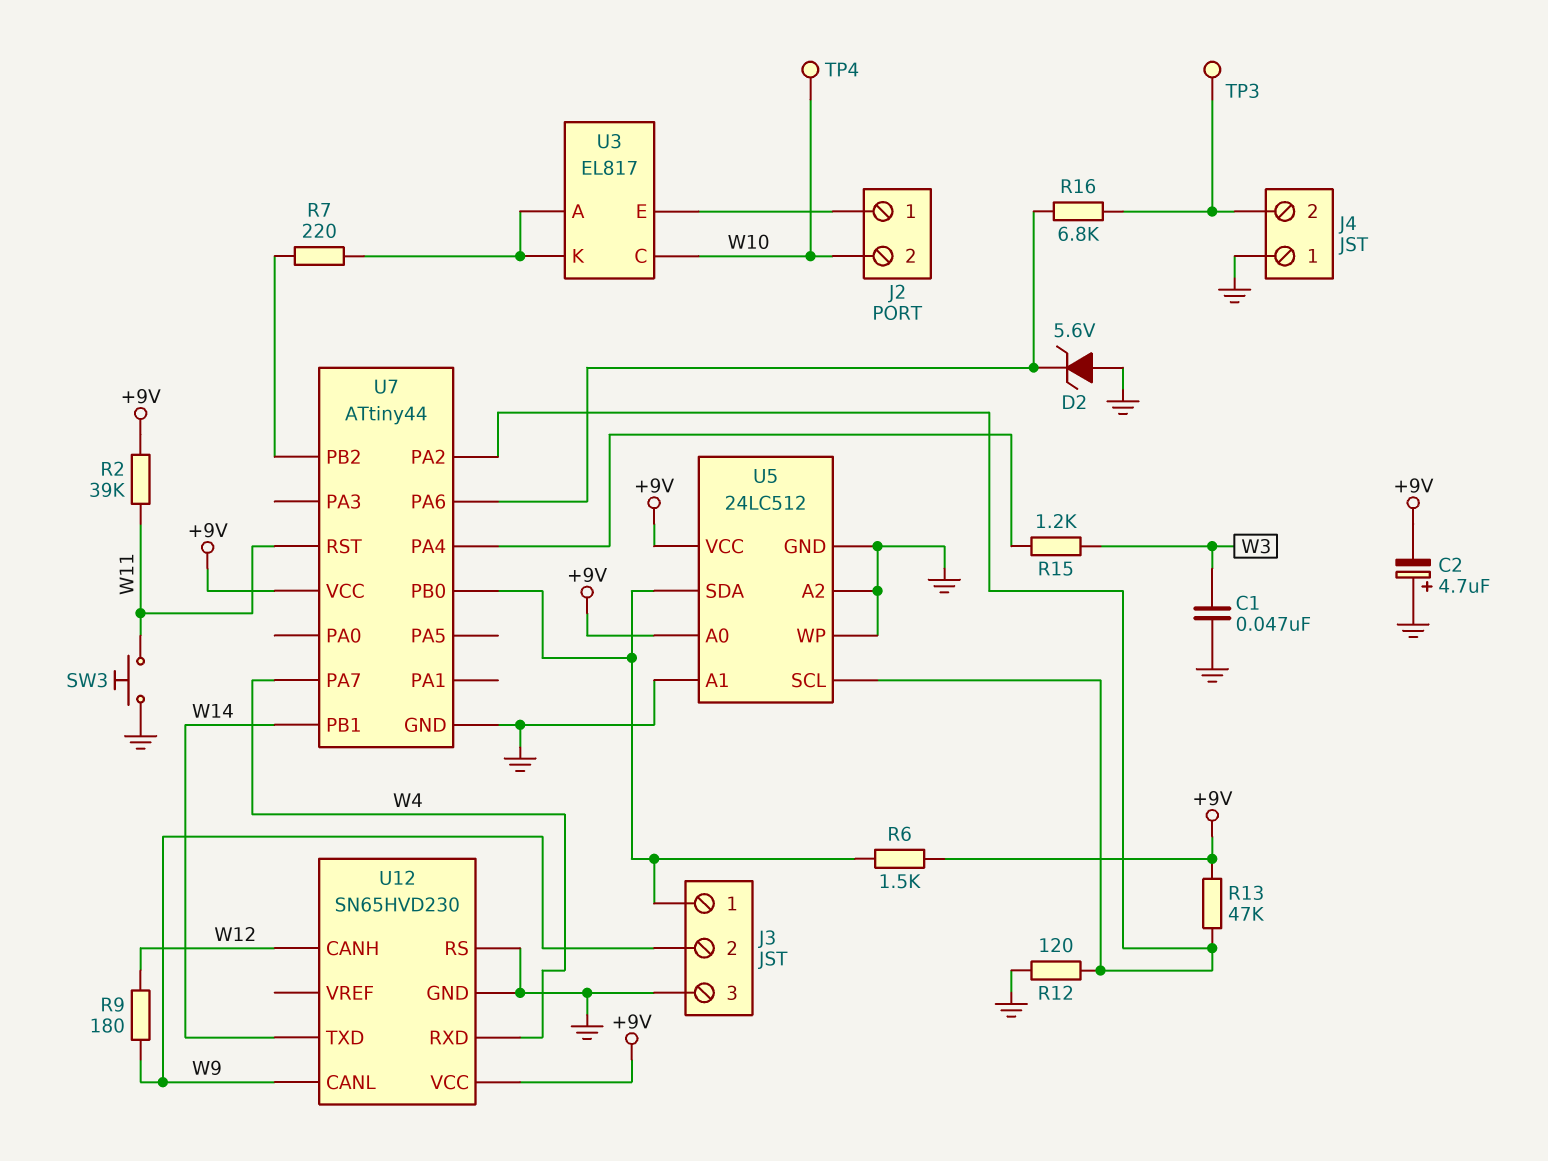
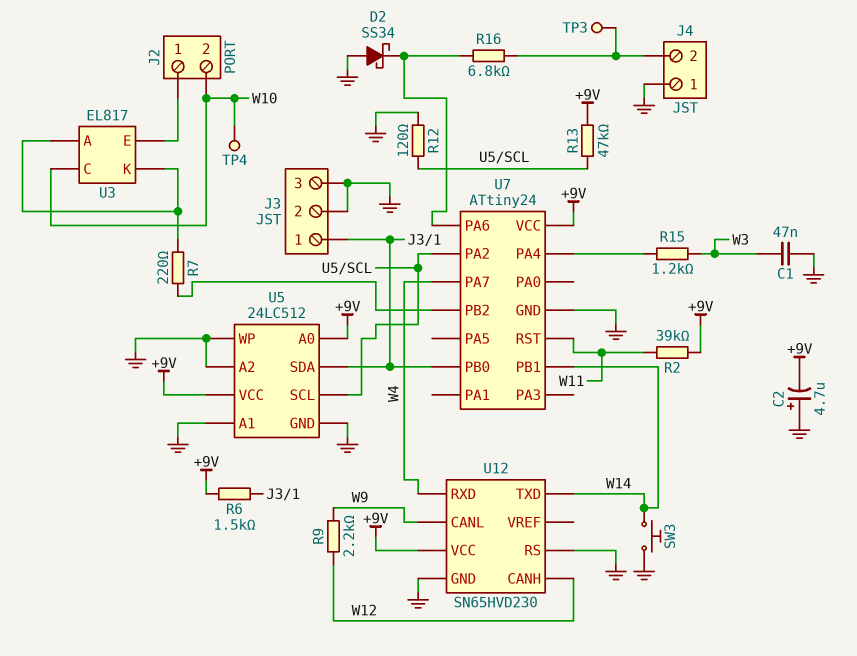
D2: zener 5.6V (A GND, K U7/PA6) -> schottky SS34 (A GND, K U7/PA6)
J3 pin 2: W9 -> GND
R9: 180 (W9, W12) -> 2.2k (W9, W12)
SW3: button (GND, W11) -> button (GND, W14)
U7: ATtiny44 -> ATtiny24

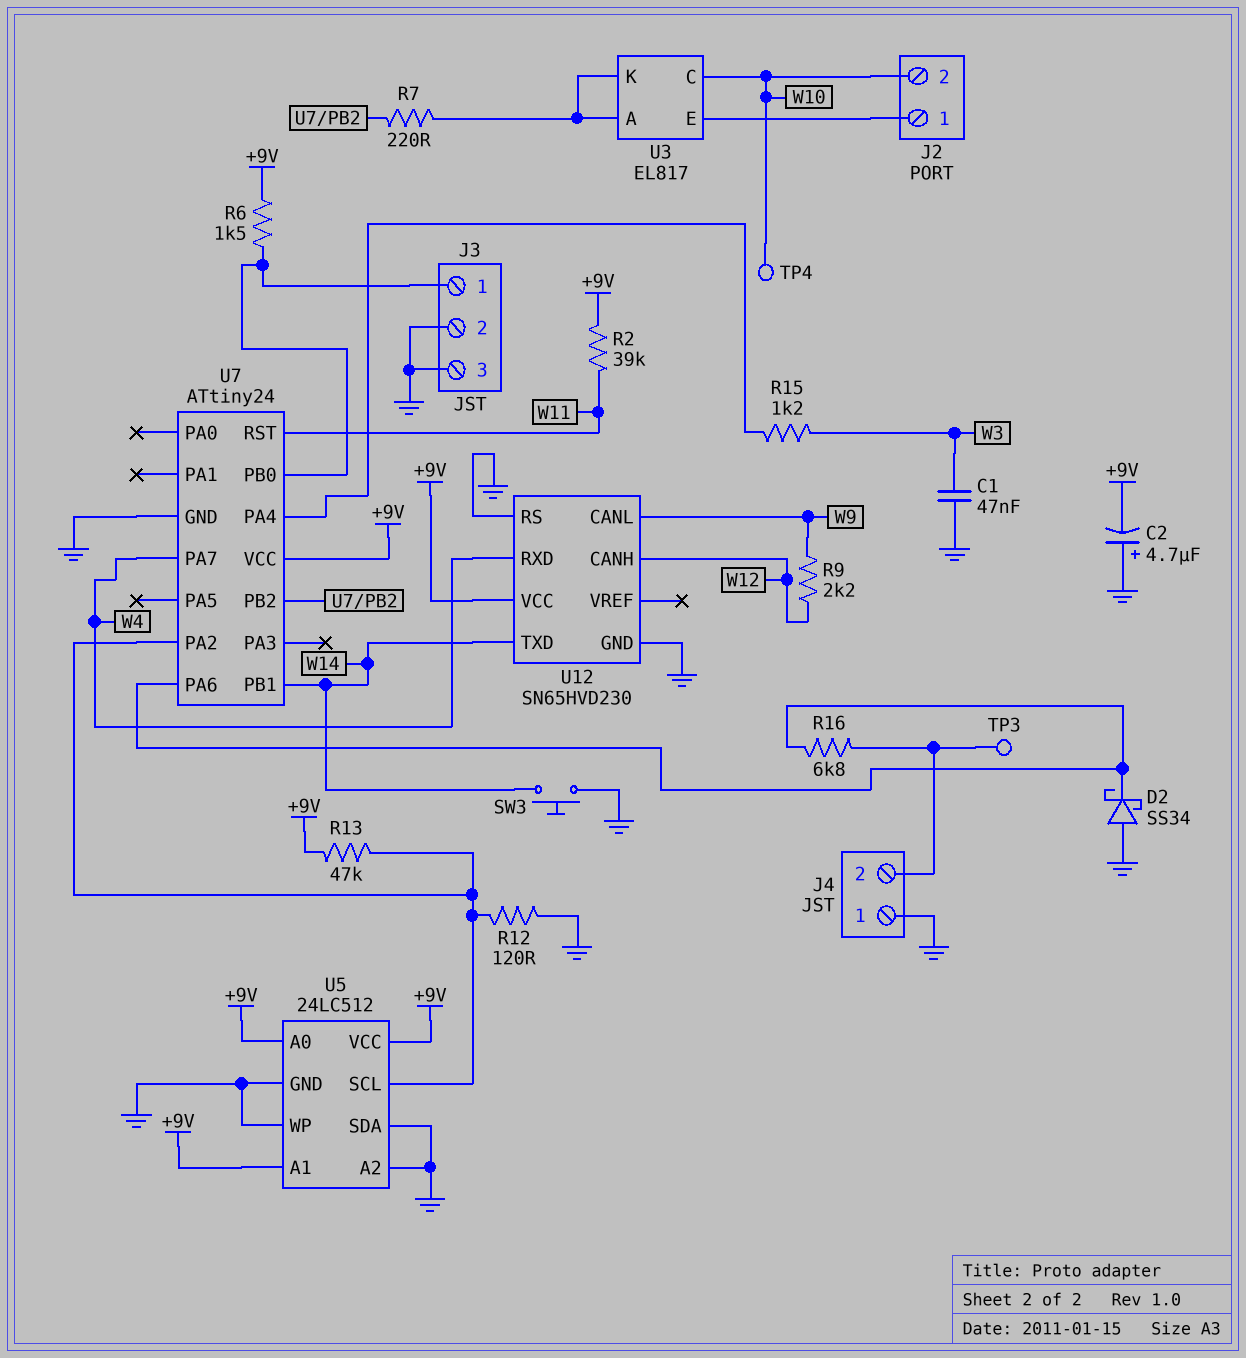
U5 pin A1: GND -> +9V
U5 pin SDA: J3/1 -> GND

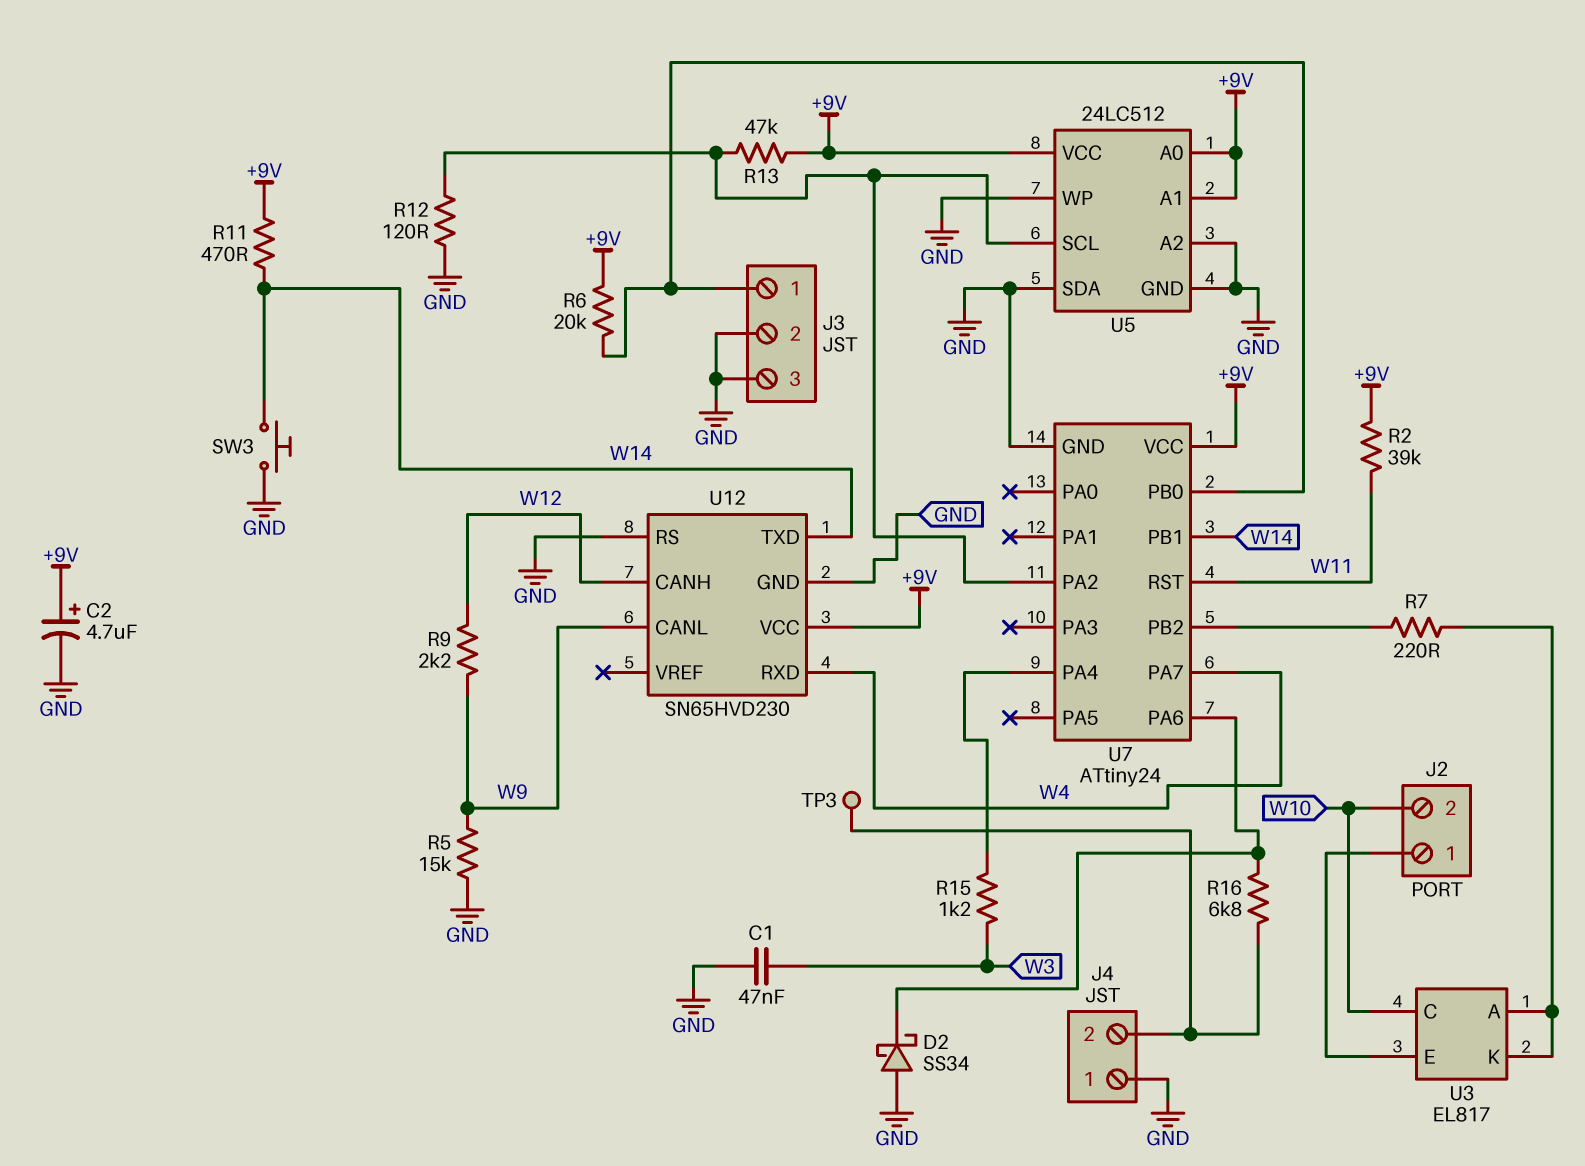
C2: 4.7uF (plus GND, minus +9V) -> 4.7uF (plus +9V, minus GND)
R5: none -> 15k (GND, W9)
R6: 1.5k (+9V, J3/1) -> 20k (+9V, J3/1)
R11: none -> 470 (+9V, W14)
TP4: test point (W10) -> none

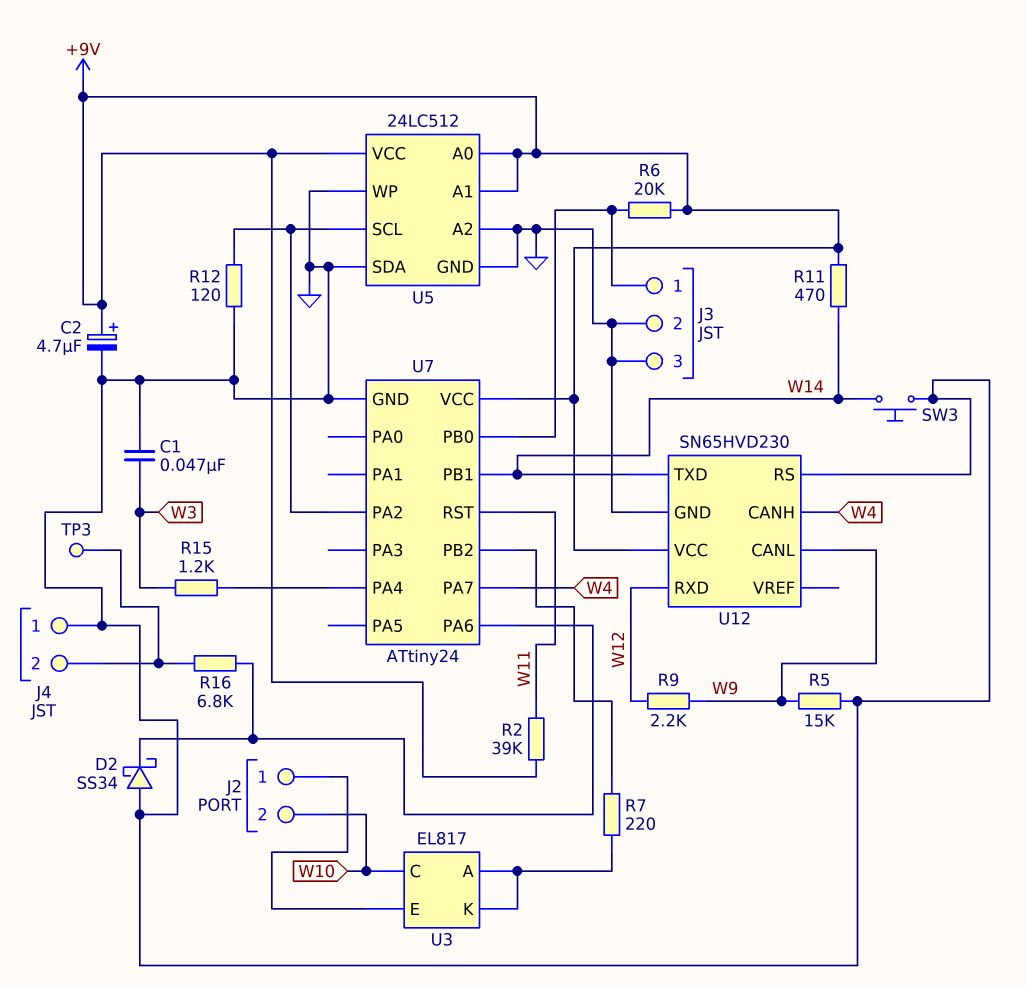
R13: 47k (+9V, U5/SCL) -> none
U12 pin CANH: W12 -> W4
U12 pin RXD: W4 -> W12

